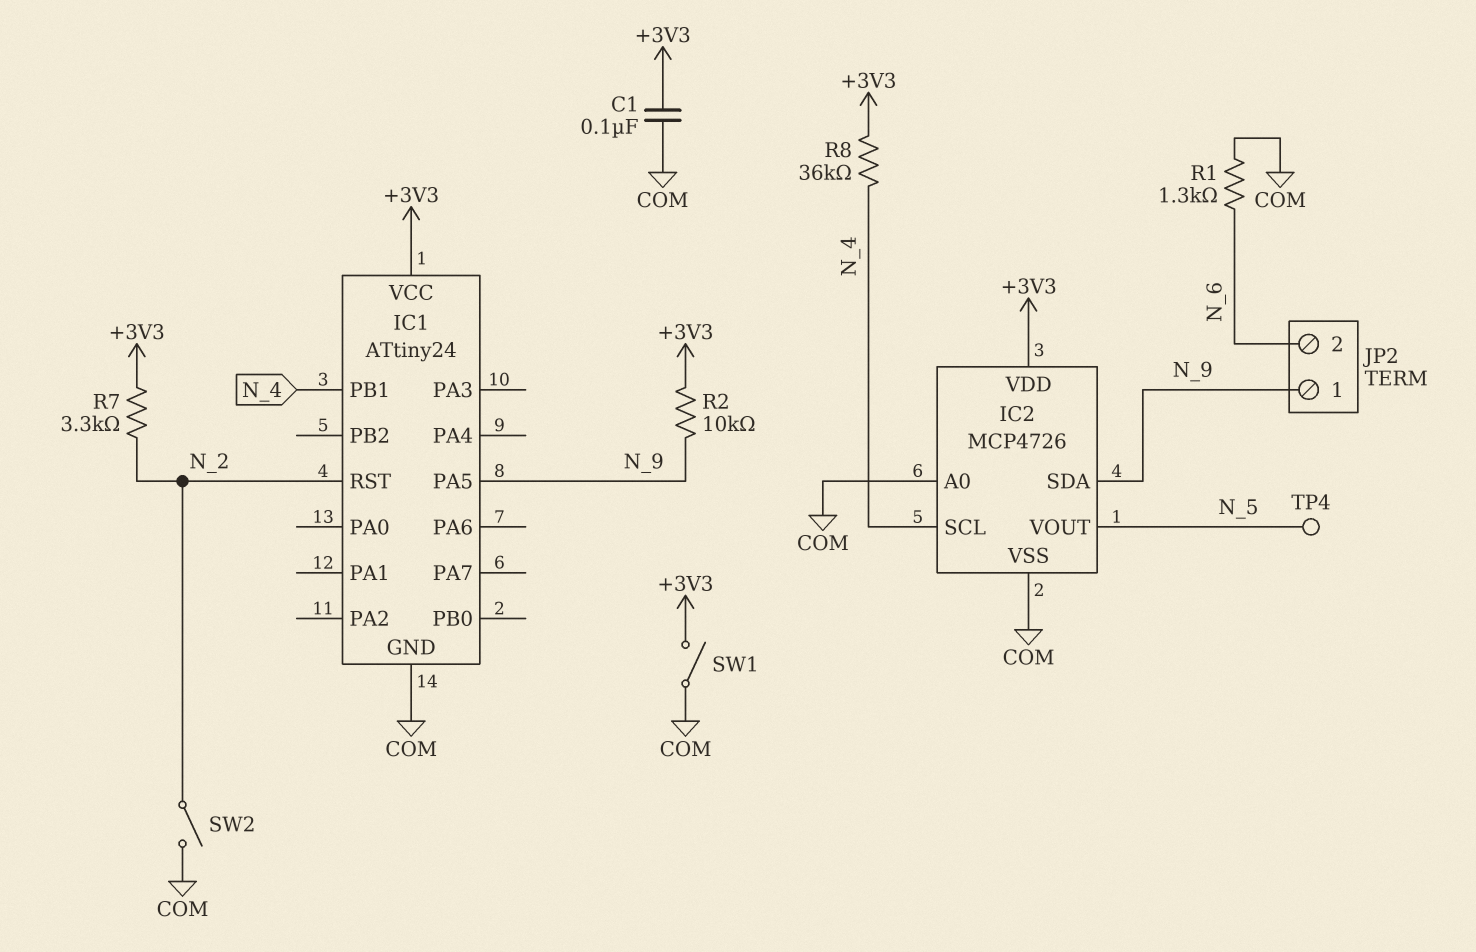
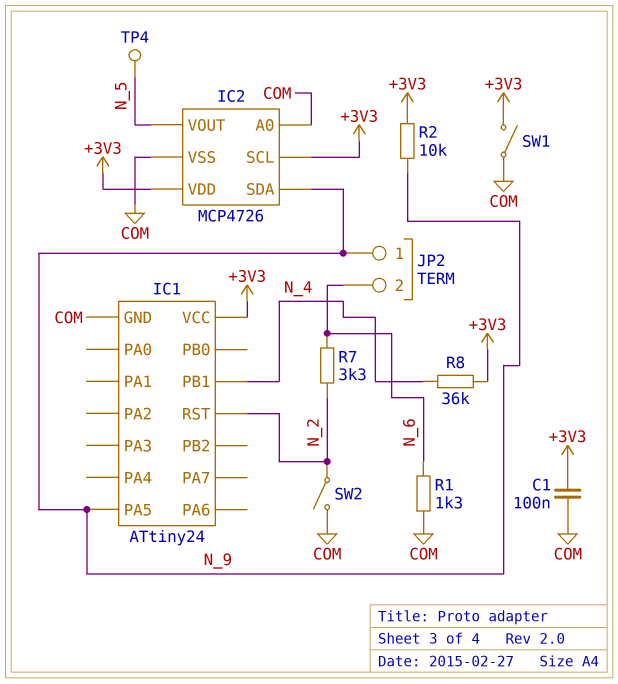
IC2 pin SCL: N_4 -> +3V3
R7: 3.3k (+3V3, N_2) -> 3.3k (N_2, N_6)

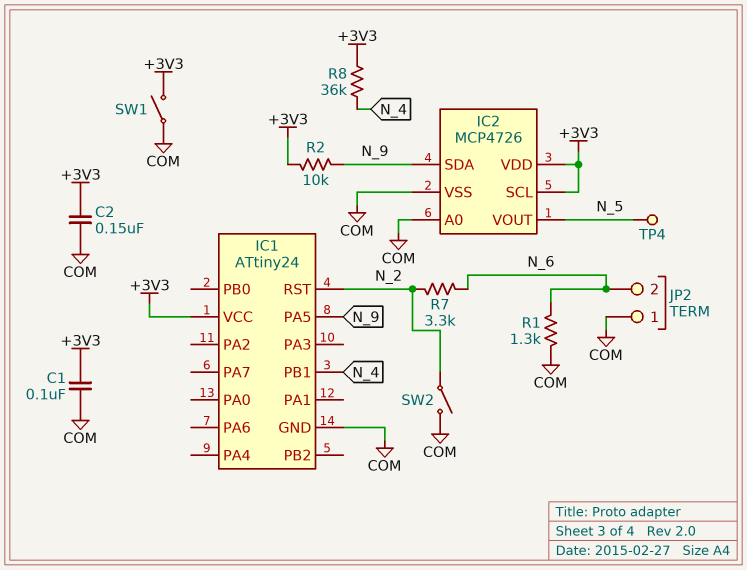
C2: none -> 150nF (+3V3, COM)
JP2 pin 1: N_9 -> COM

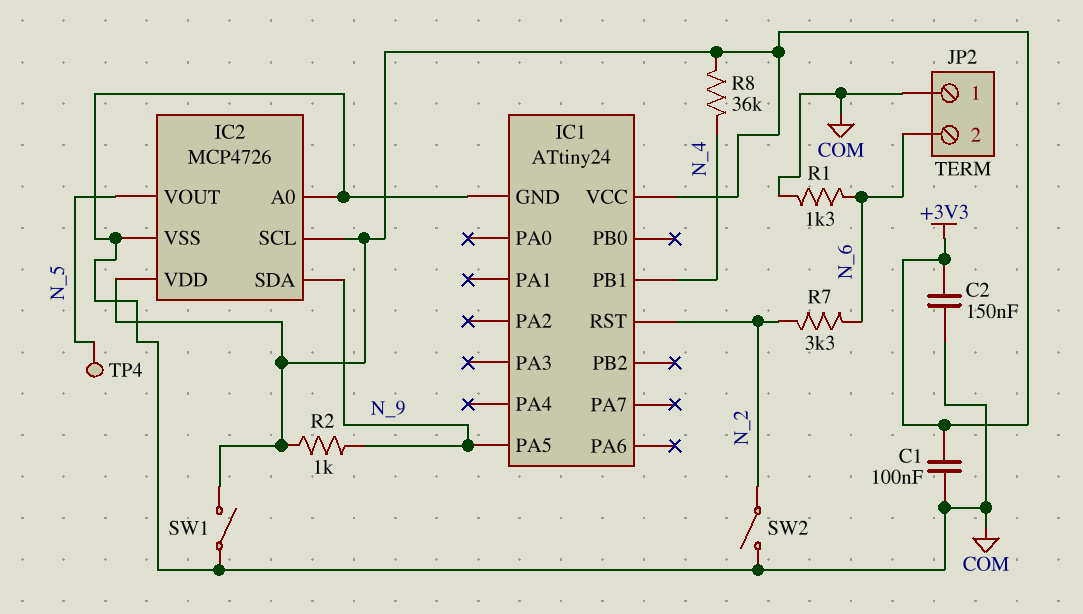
R2: 10k (+3V3, N_9) -> 1k (+3V3, N_9)

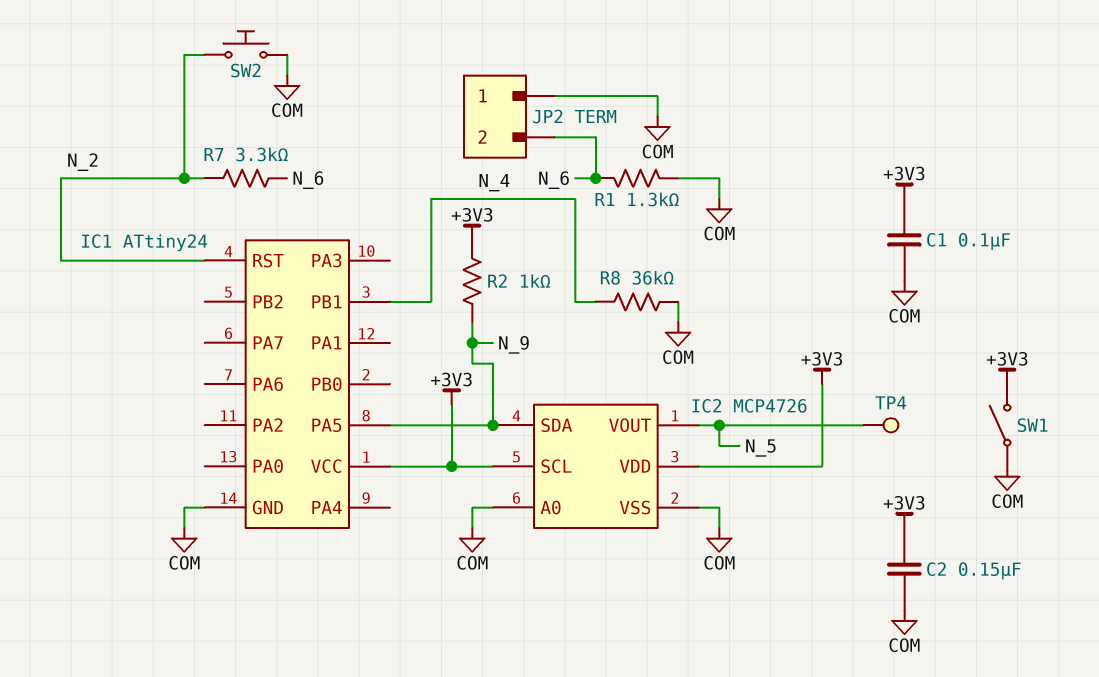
R8: 36k (+3V3, N_4) -> 36k (COM, N_4)
SW2: switch (COM, N_2) -> button (COM, N_2)

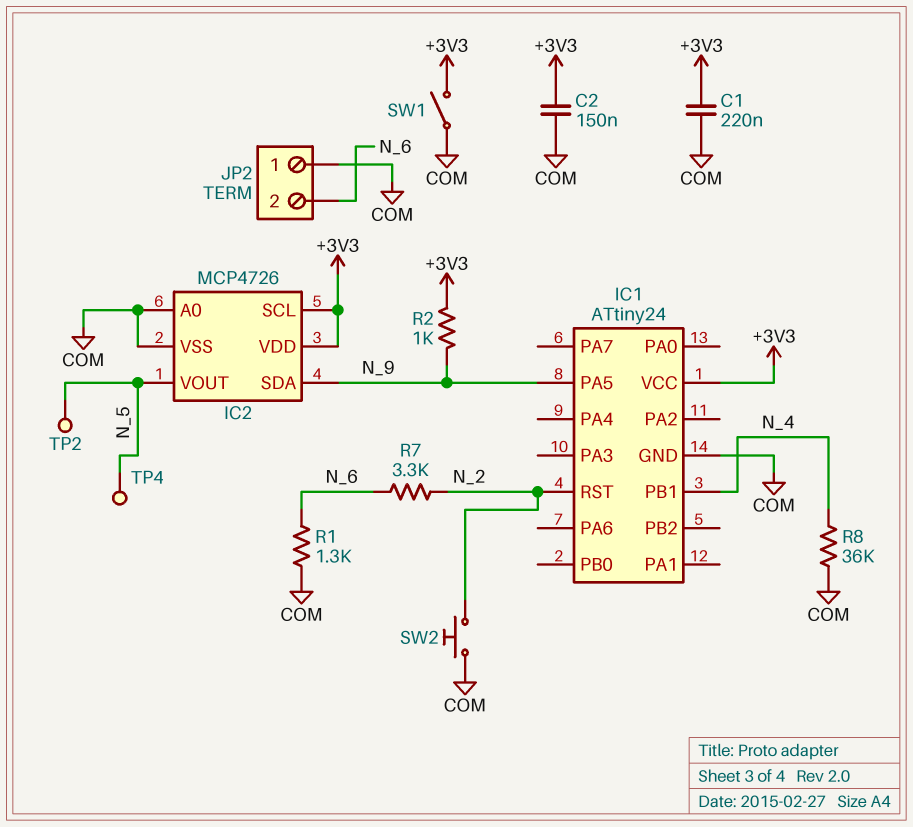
C1: 100nF (+3V3, COM) -> 220nF (+3V3, COM)
TP2: none -> test point (N_5)

